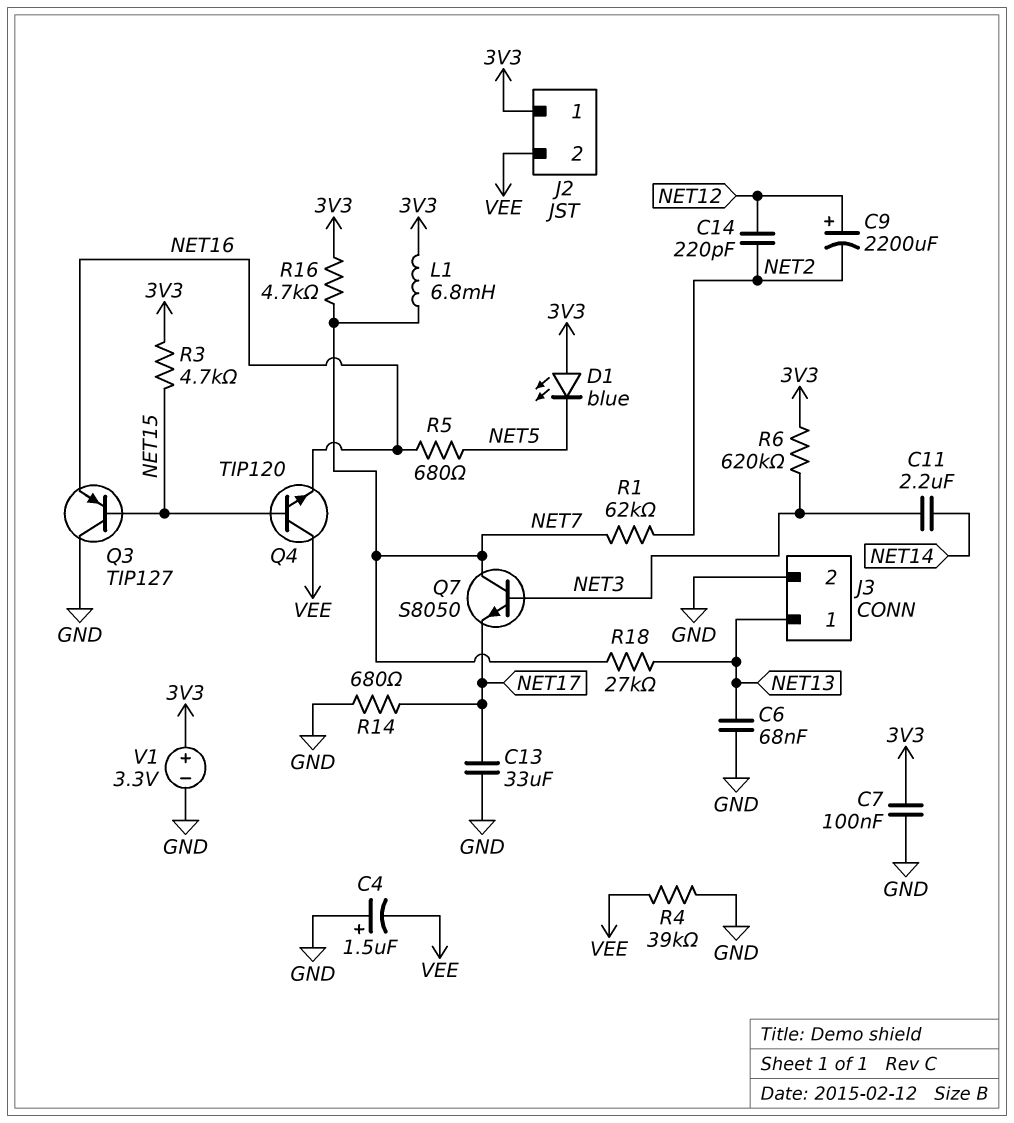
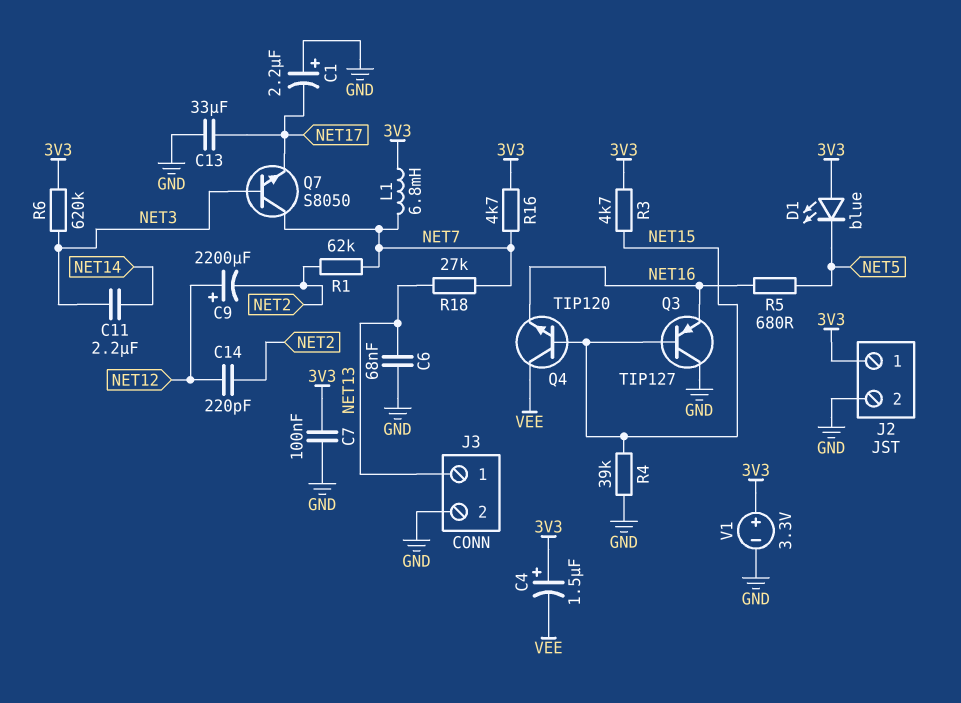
C1: none -> 2.2uF (plus GND, minus NET17)
C4: 1.5uF (plus GND, minus VEE) -> 1.5uF (plus 3V3, minus VEE)
J2 pin 2: VEE -> GND
R4: 39k (GND, VEE) -> 39k (GND, NET15)
R14: 680 (GND, NET17) -> none

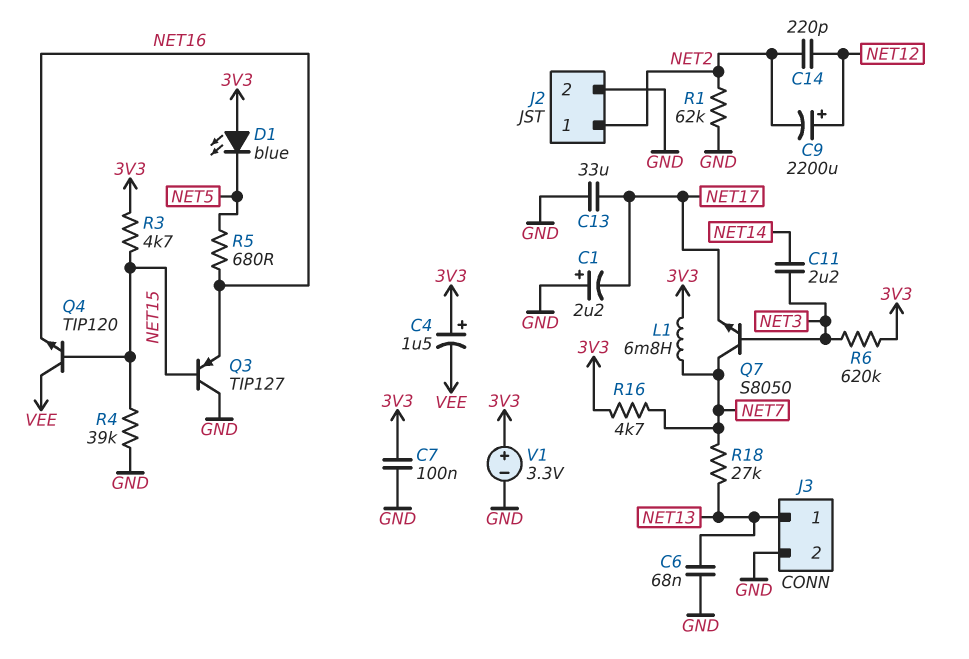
J2 pin 1: 3V3 -> NET2
R1: 62k (NET2, NET7) -> 62k (GND, NET2)

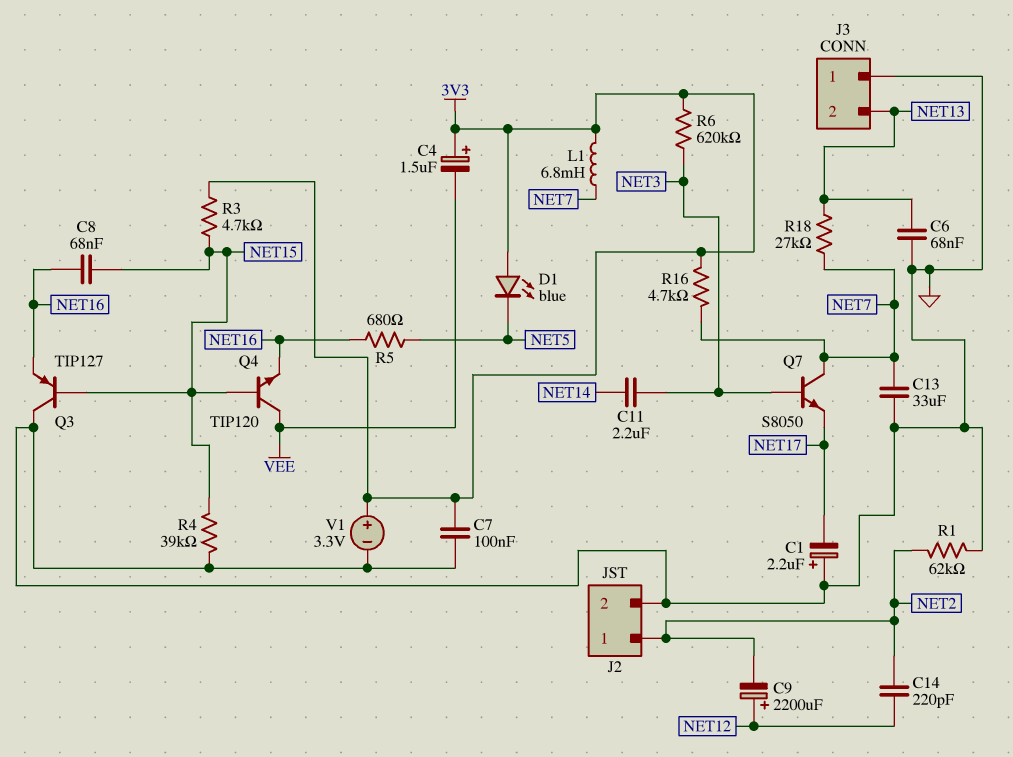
C8: none -> 68nF (NET15, NET16)
C13: 33uF (GND, NET17) -> 33uF (GND, NET7)
J3 pin 1: NET13 -> GND
J3 pin 2: GND -> NET13

